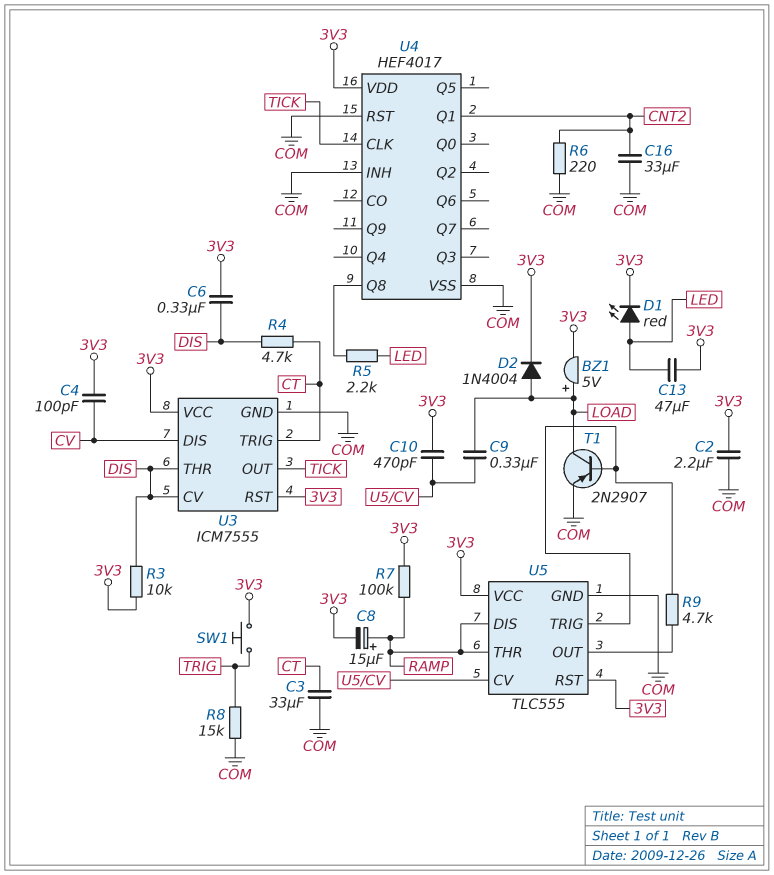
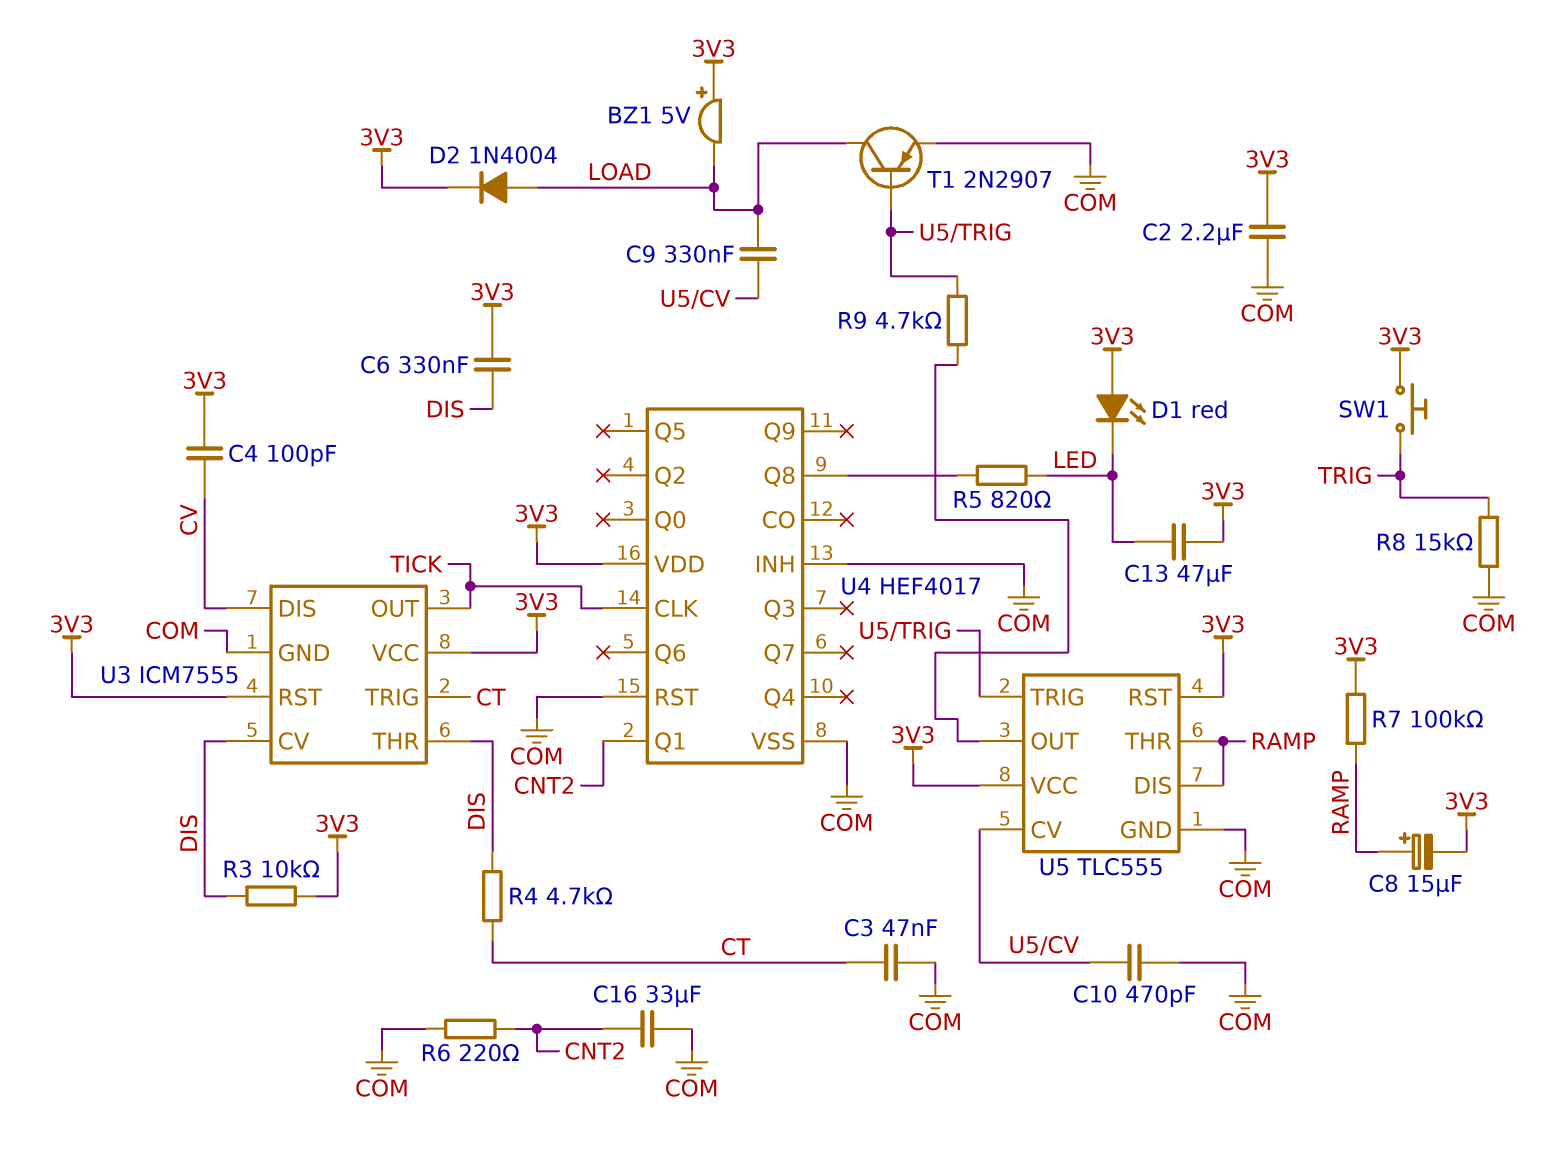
BZ1: buzzer 5V (plus LOAD, minus 3V3) -> buzzer 5V (plus 3V3, minus LOAD)
C3: 33uF (COM, CT) -> 47nF (COM, CT)
C10: 470pF (3V3, U5/CV) -> 470pF (COM, U5/CV)
D1: LED red (A LED, K 3V3) -> LED red (A 3V3, K LED)
R5: 2.2k (LED, U4/Q8) -> 820 (LED, U4/Q8)

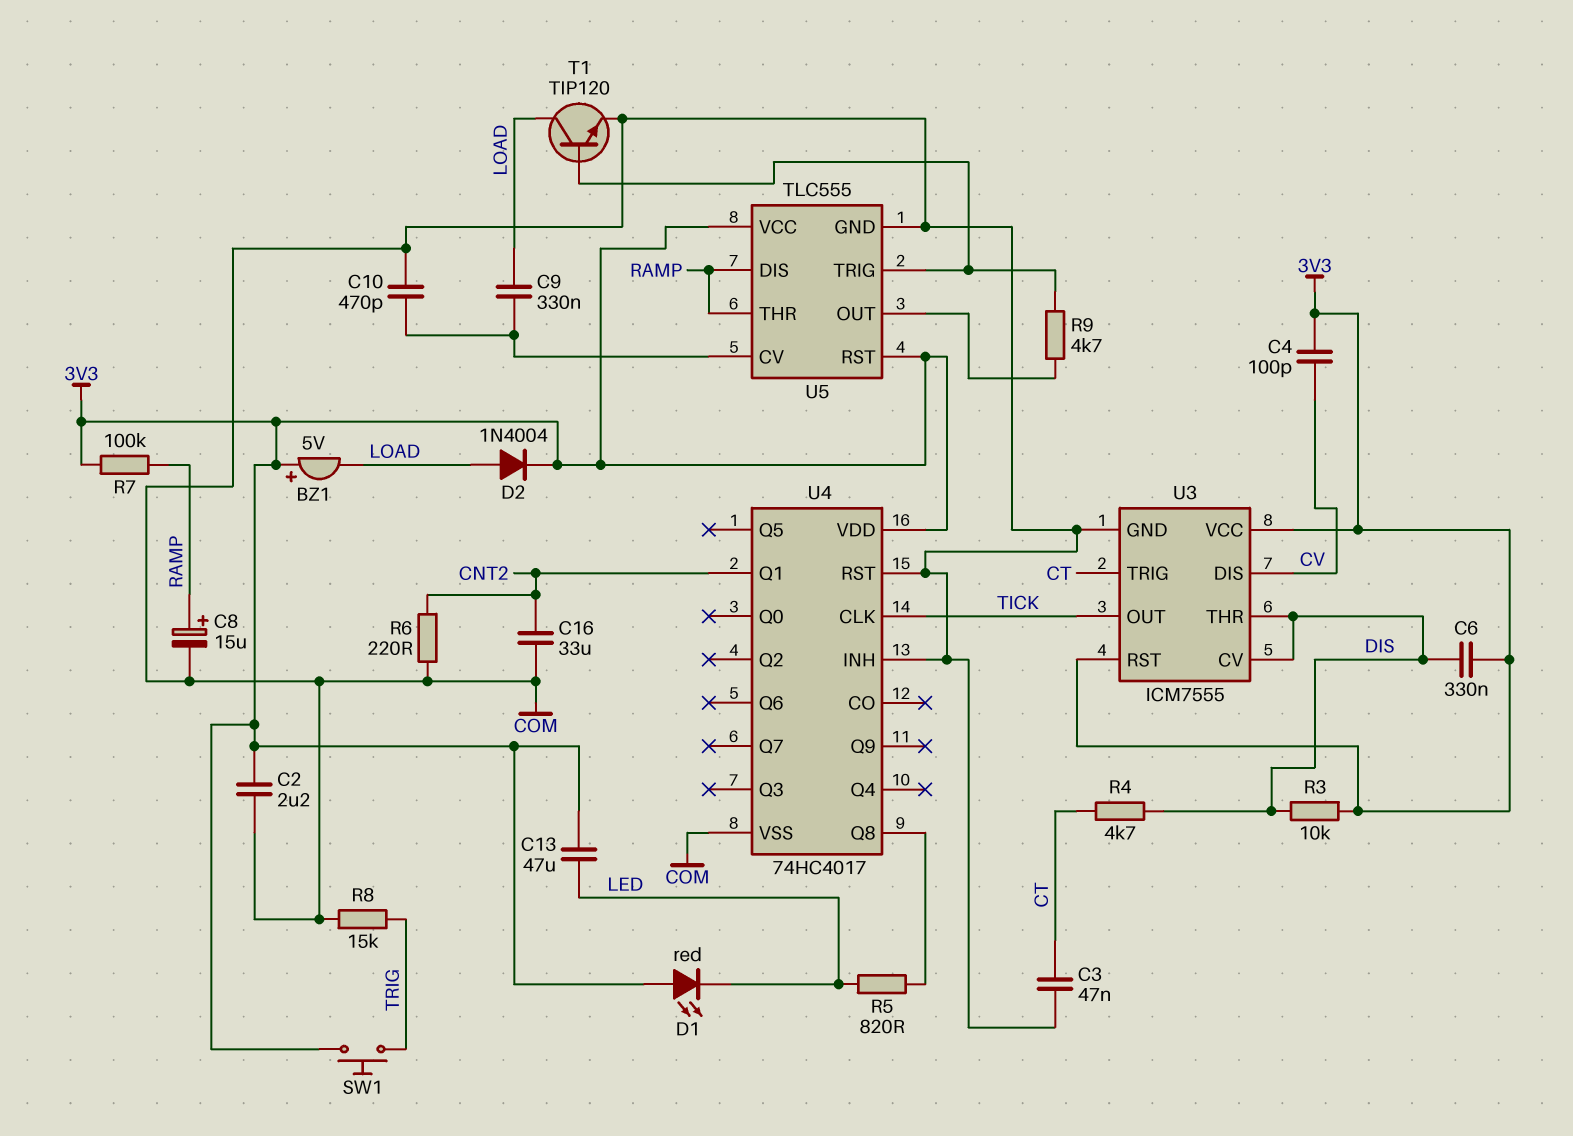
C8: 15uF (plus RAMP, minus 3V3) -> 15uF (plus RAMP, minus COM)
T1: PNP 2N2907 (B U5/TRIG, C LOAD, E COM) -> NPN TIP120 (B U5/TRIG, C LOAD, E COM)
U4: HEF4017 -> 74HC4017

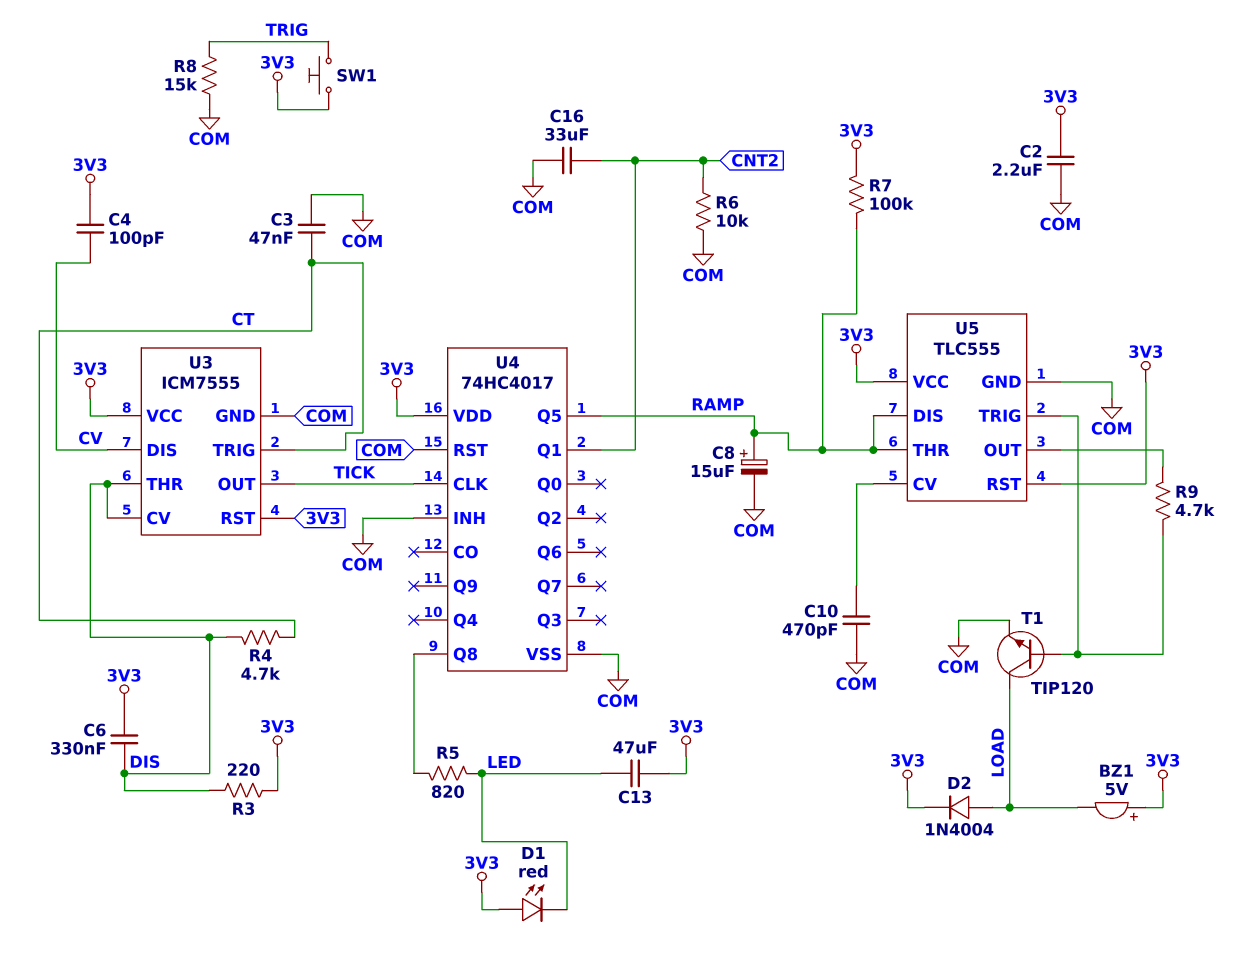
C9: 330nF (LOAD, U5/CV) -> none
R3: 10k (3V3, DIS) -> 220 (3V3, DIS)
R6: 220 (CNT2, COM) -> 10k (CNT2, COM)
U4 pin Q5: none -> RAMP

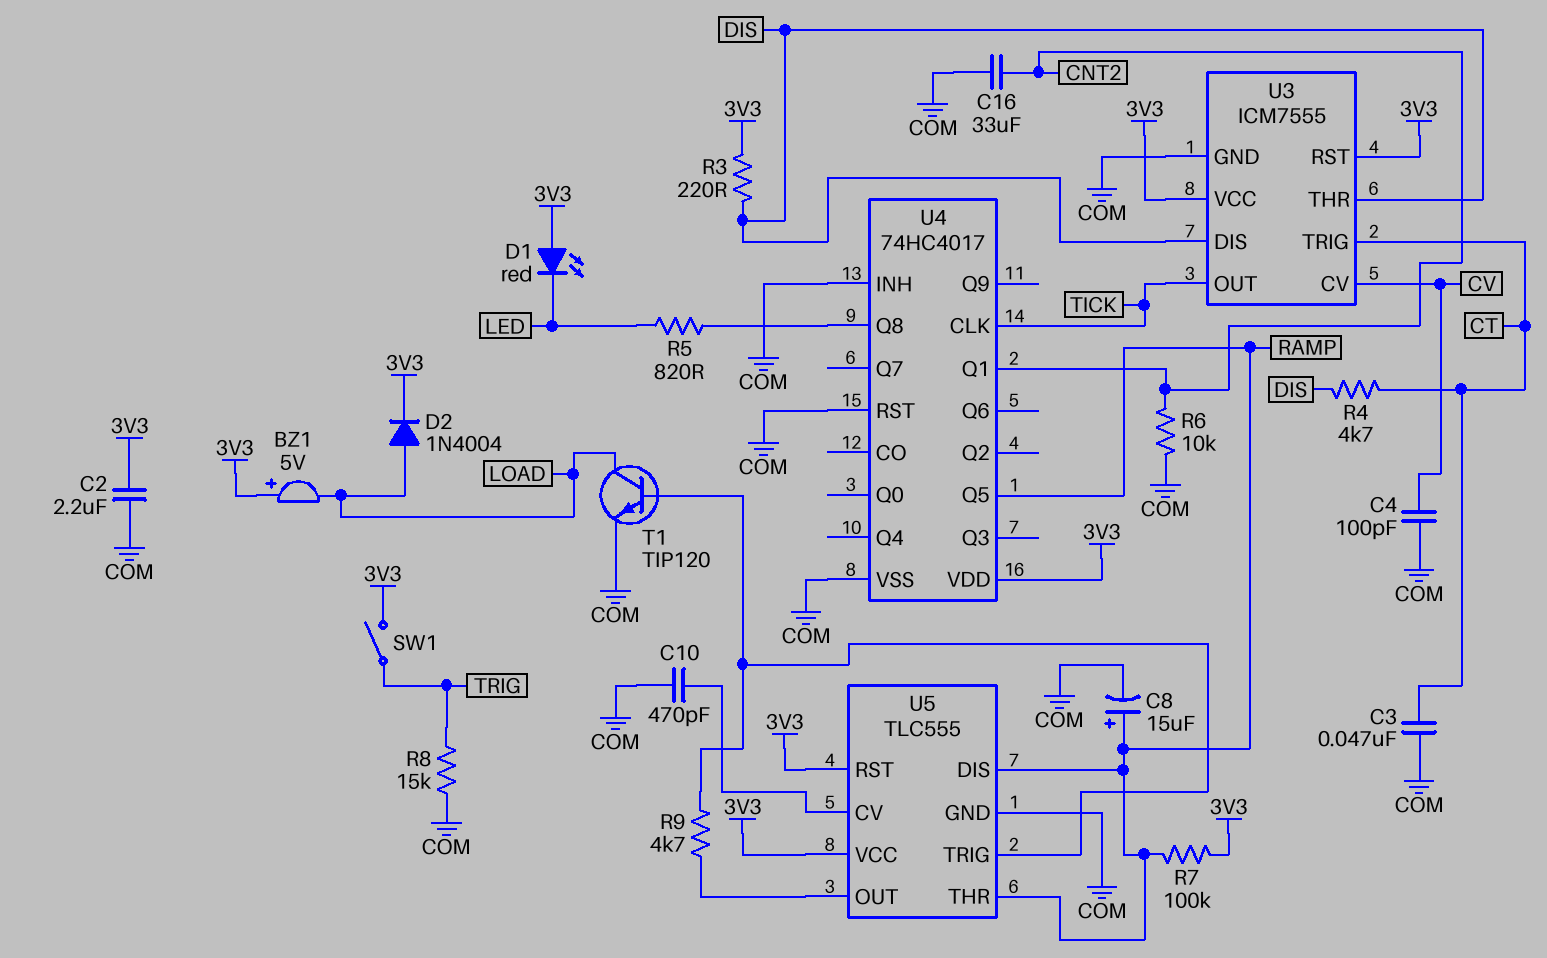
C4: 100pF (3V3, CV) -> 100pF (COM, CV)
C6: 330nF (3V3, DIS) -> none
C13: 47uF (3V3, LED) -> none
SW1: button (3V3, TRIG) -> switch (3V3, TRIG)
U3 pin CV: DIS -> CV
U3 pin DIS: CV -> DIS

